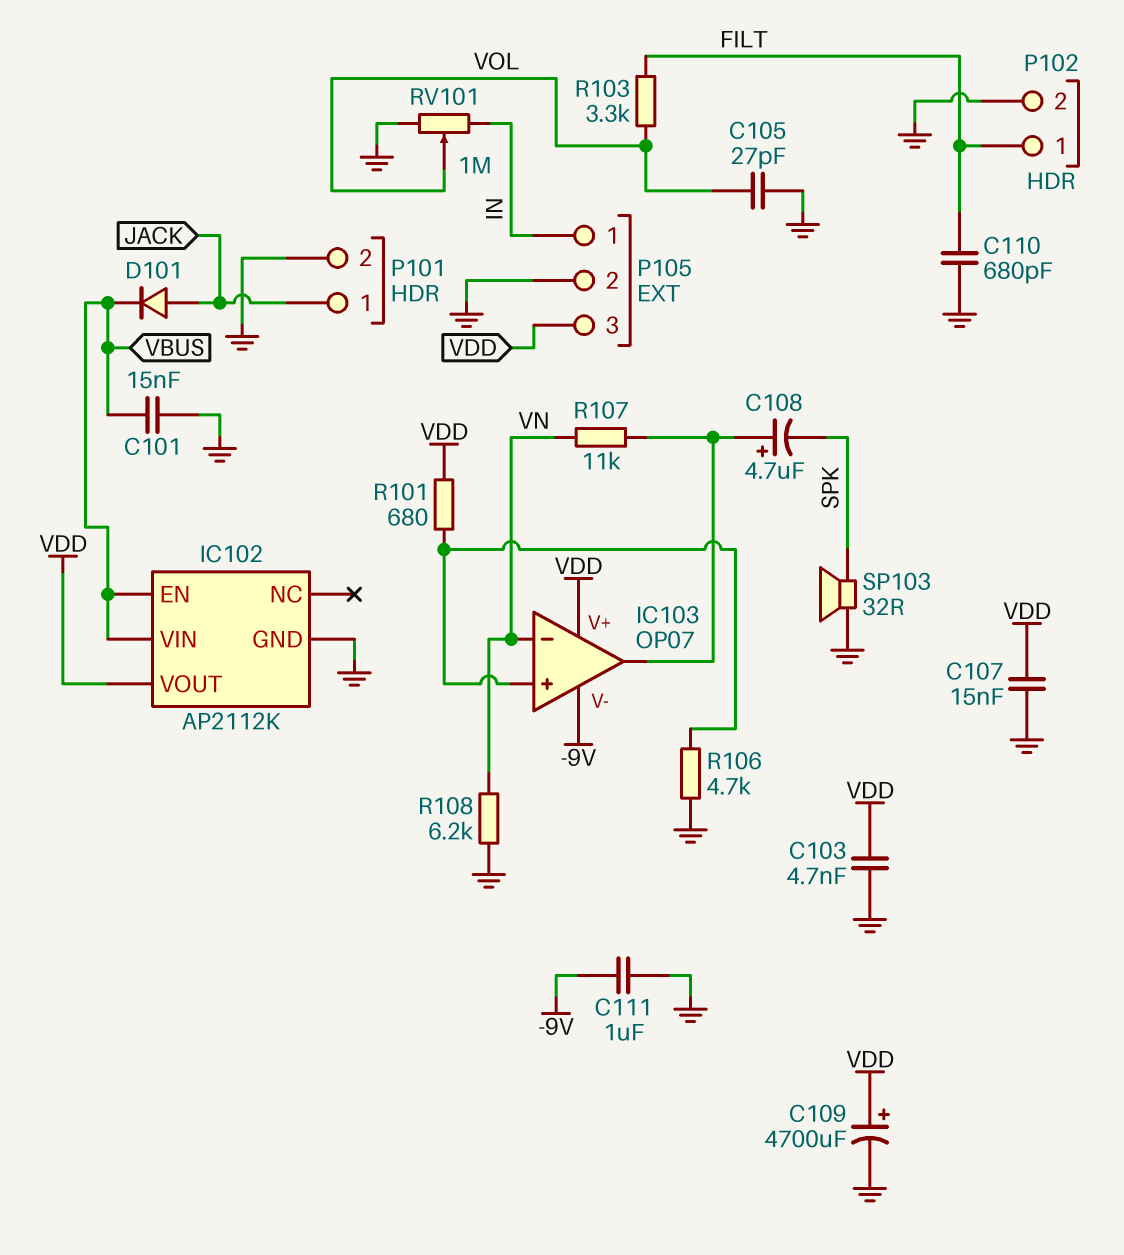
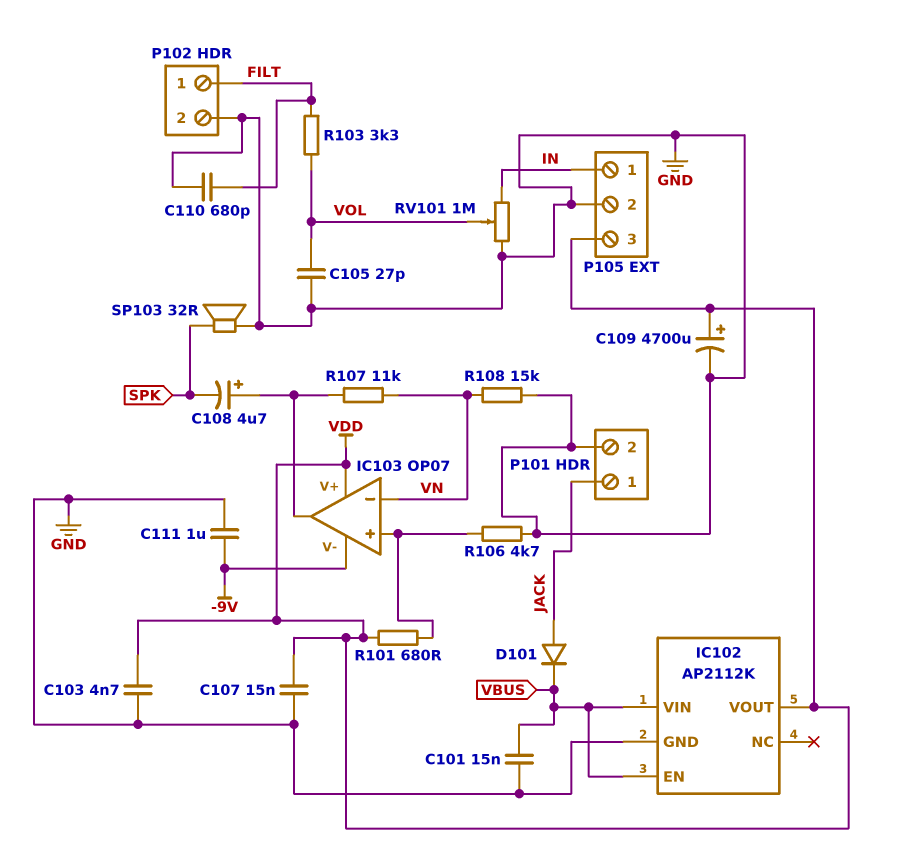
R108: 6.2k (GND, VN) -> 15k (GND, VN)

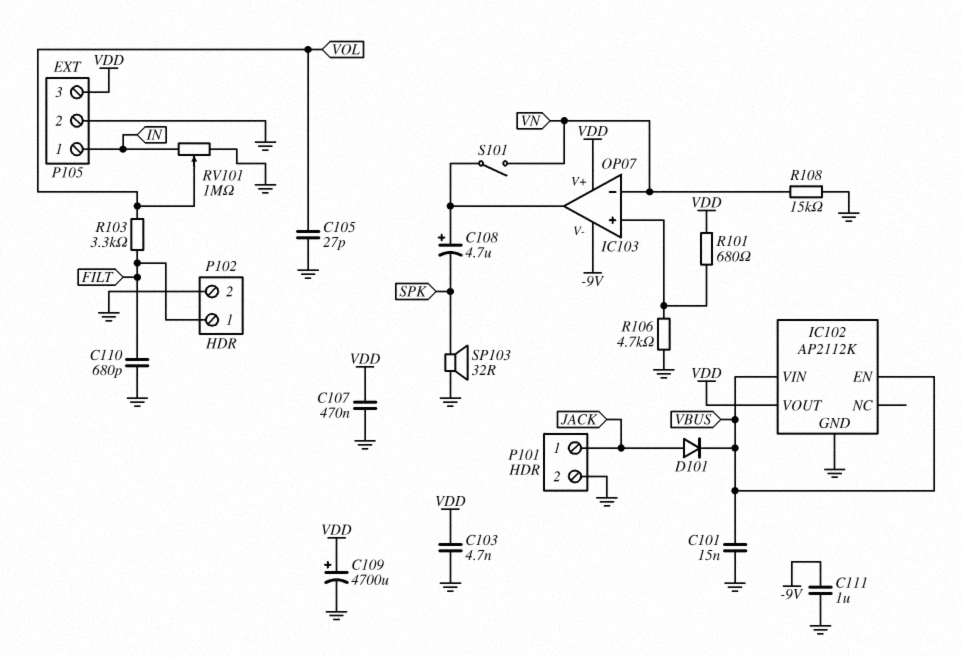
C107: 15nF (GND, VDD) -> 470nF (GND, VDD)
R107: 11k (IC103/out, VN) -> none
S101: none -> switch (IC103/out, VN)

